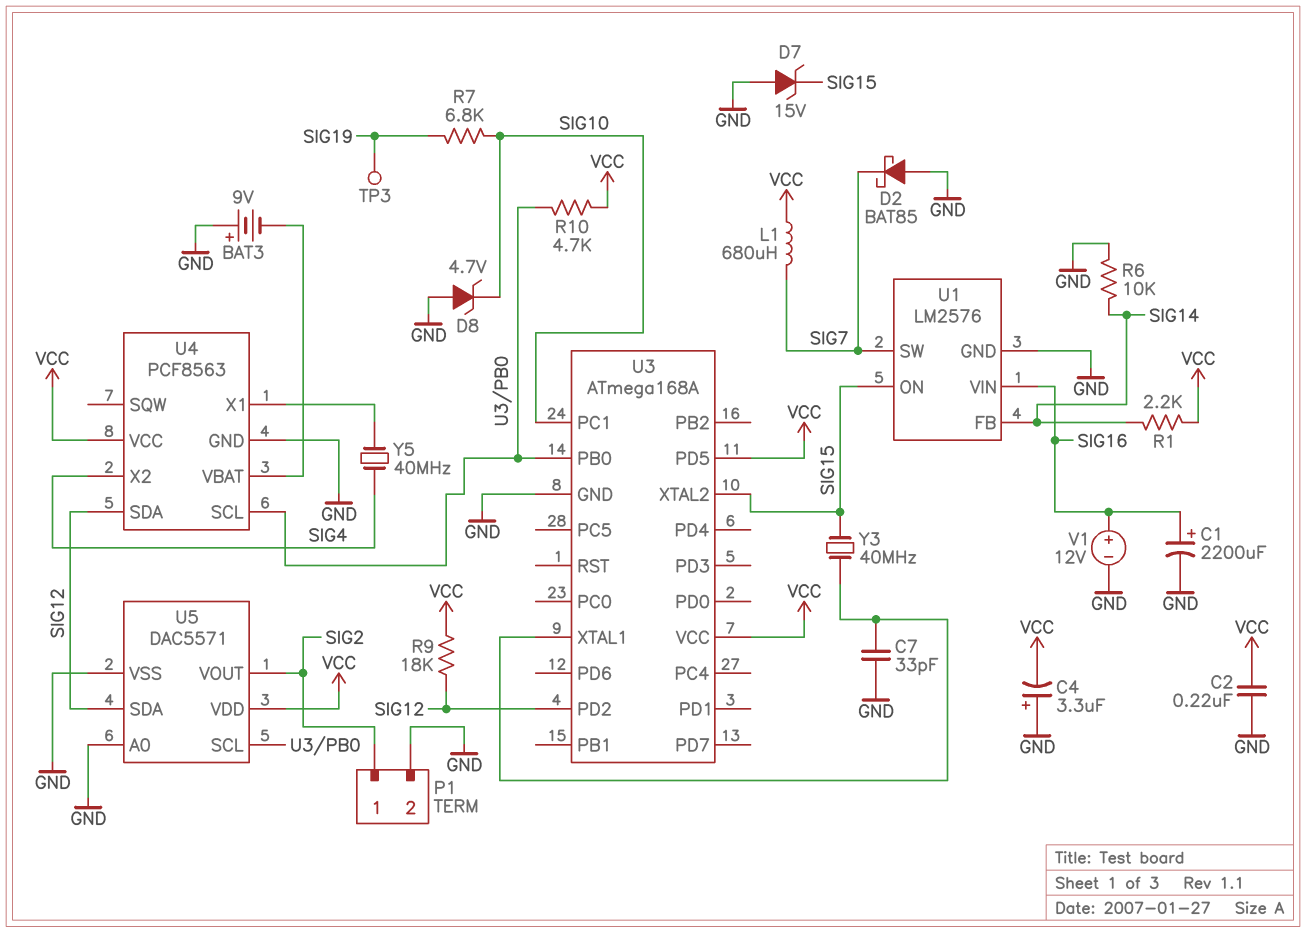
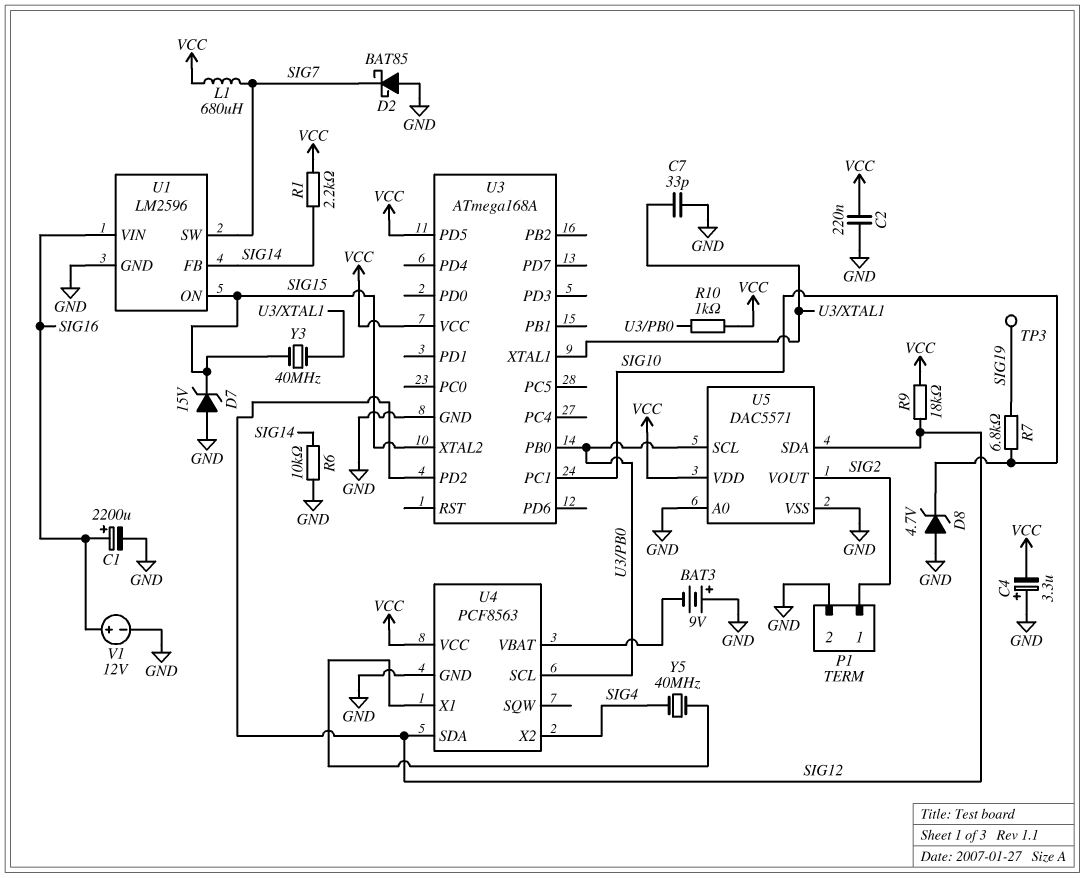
R10: 4.7k (U3/PB0, VCC) -> 1k (U3/PB0, VCC)
U1: LM2576 -> LM2596

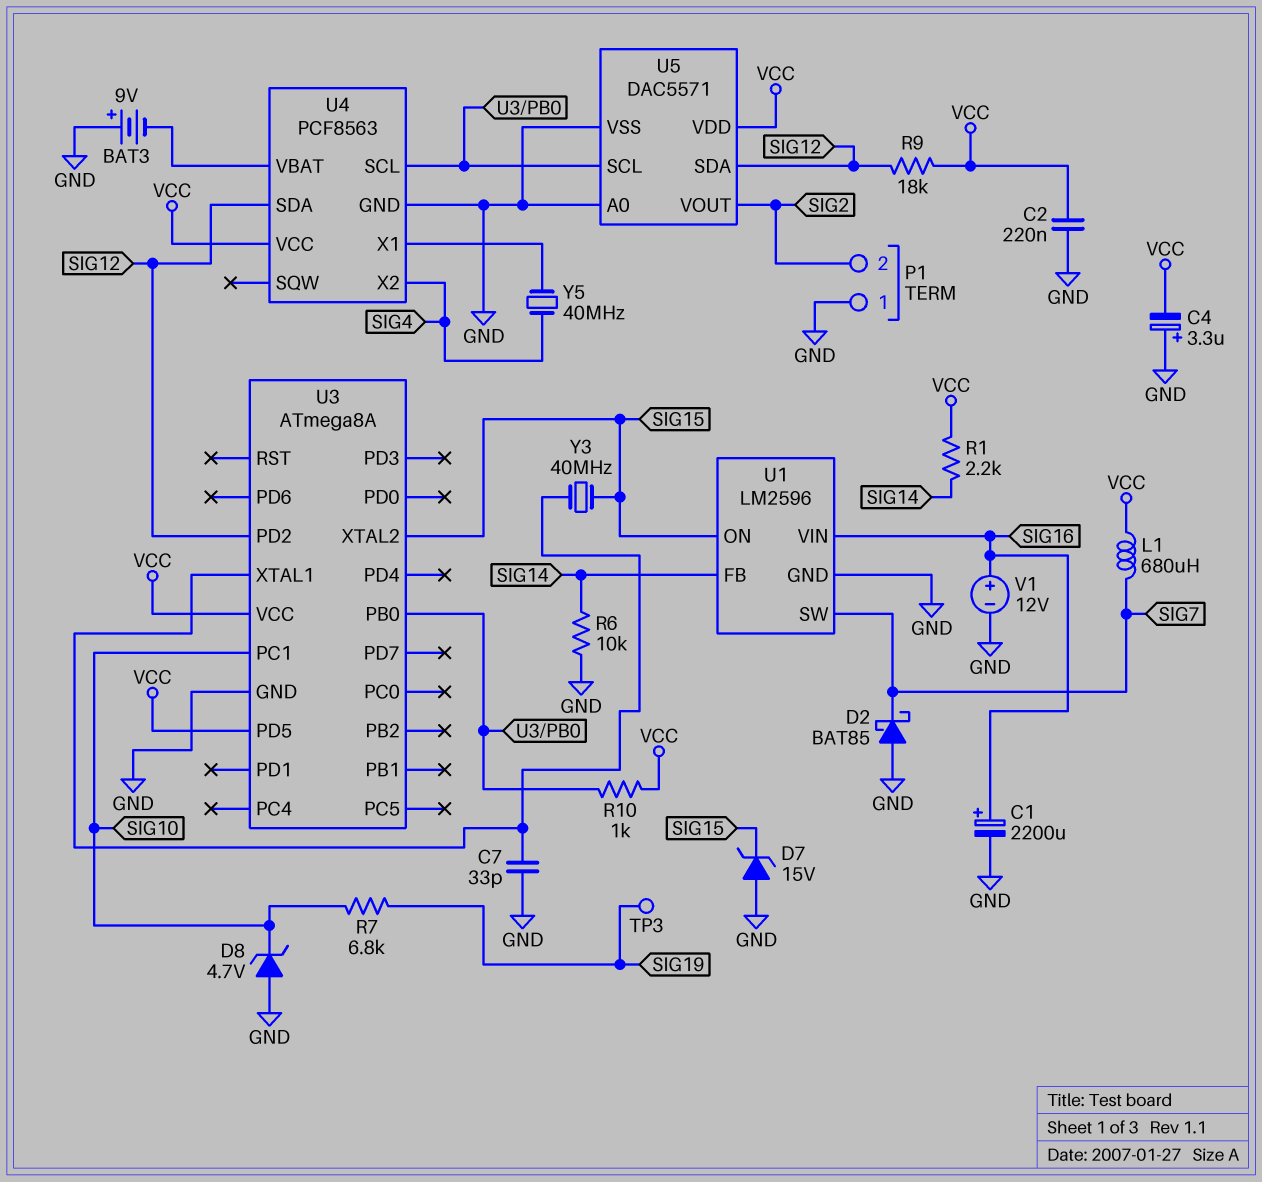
P1 pin 1: SIG2 -> GND
P1 pin 2: GND -> SIG2
U3: ATmega168A -> ATmega8A

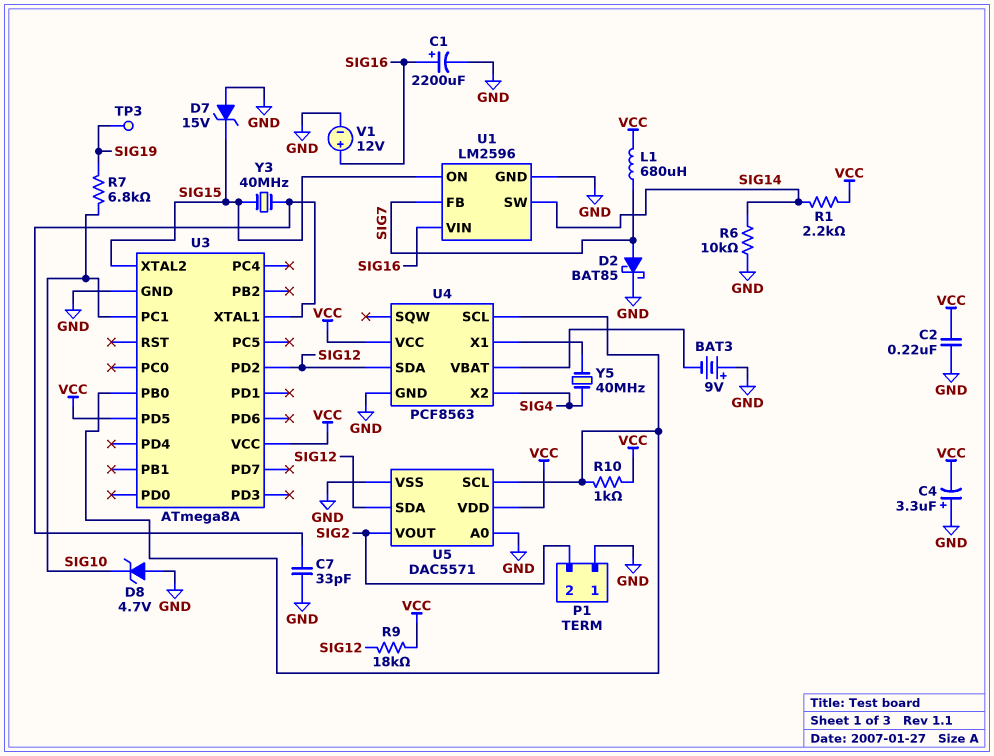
D2: schottky BAT85 (A GND, K SIG7) -> schottky BAT85 (A SIG7, K GND)
U1 pin FB: SIG14 -> SIG7
U1 pin SW: SIG7 -> SIG14

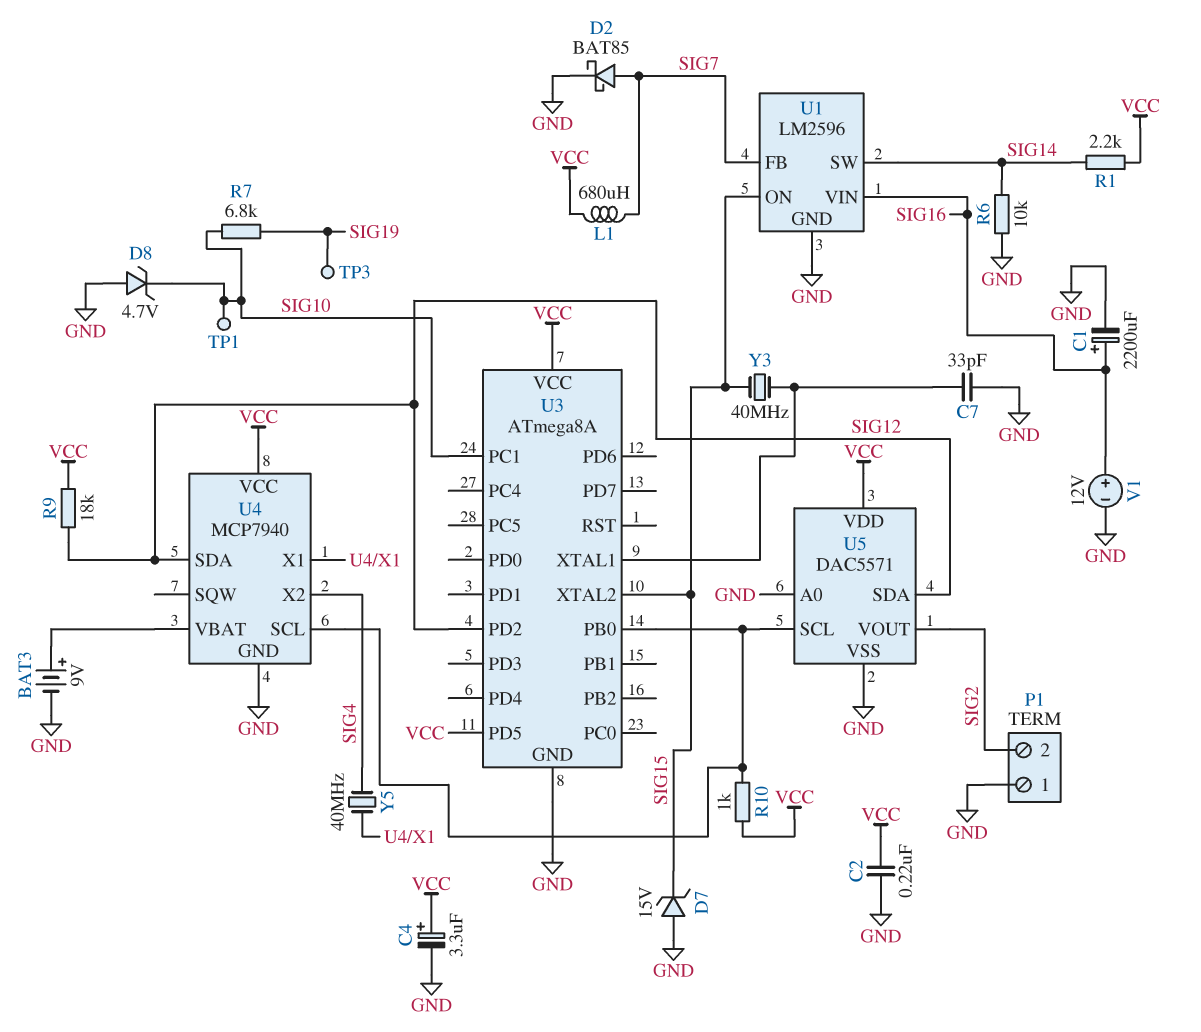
BAT3: 9V (plus GND, minus U4/VBAT) -> 9V (plus U4/VBAT, minus GND)
C4: 3.3uF (plus GND, minus VCC) -> 3.3uF (plus VCC, minus GND)
TP1: none -> test point (SIG10)
U4: PCF8563 -> MCP7940

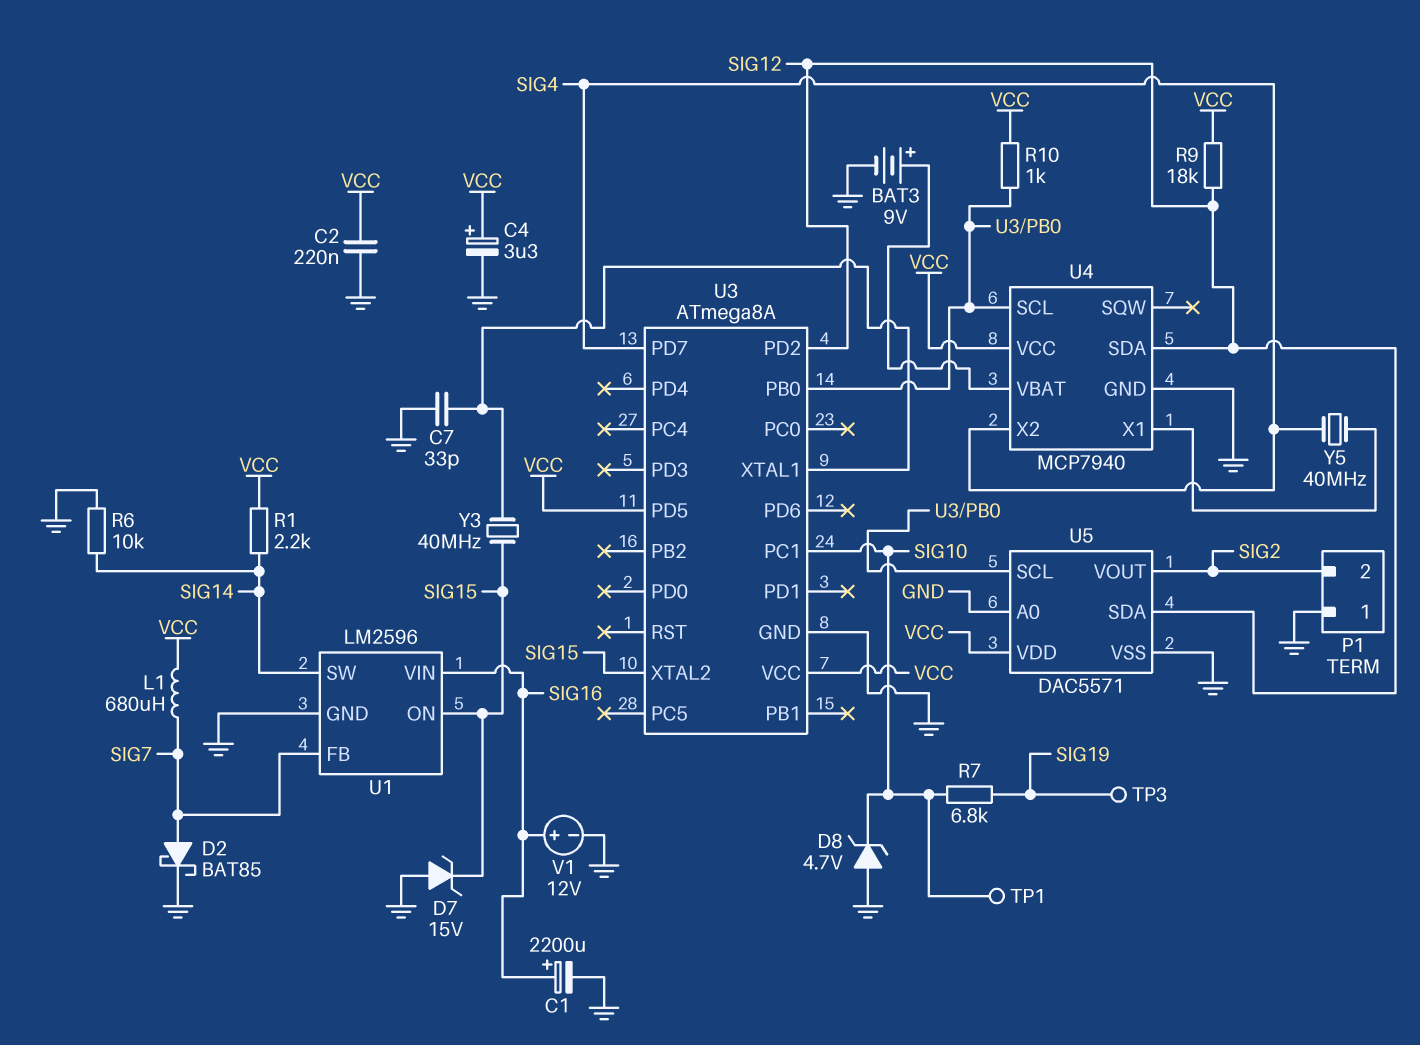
U3 pin PD7: none -> SIG4

